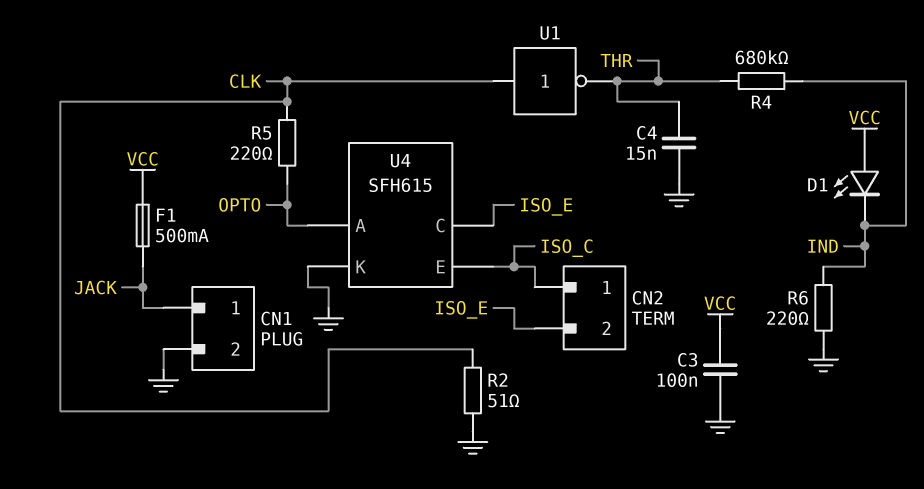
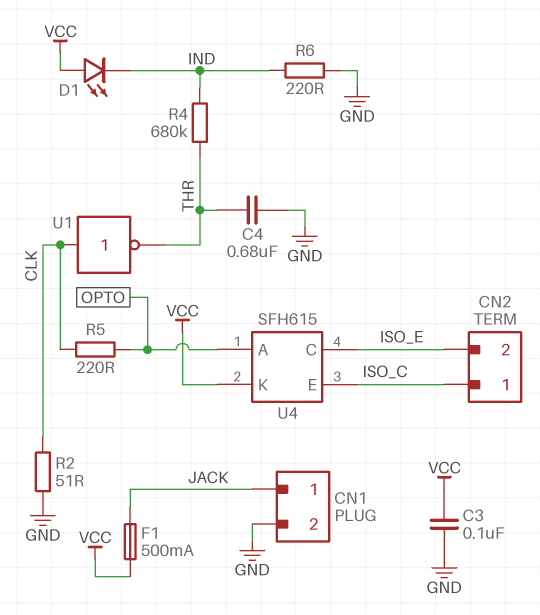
C4: 15nF (GND, THR) -> 680nF (GND, THR)
U4 pin K: GND -> VCC

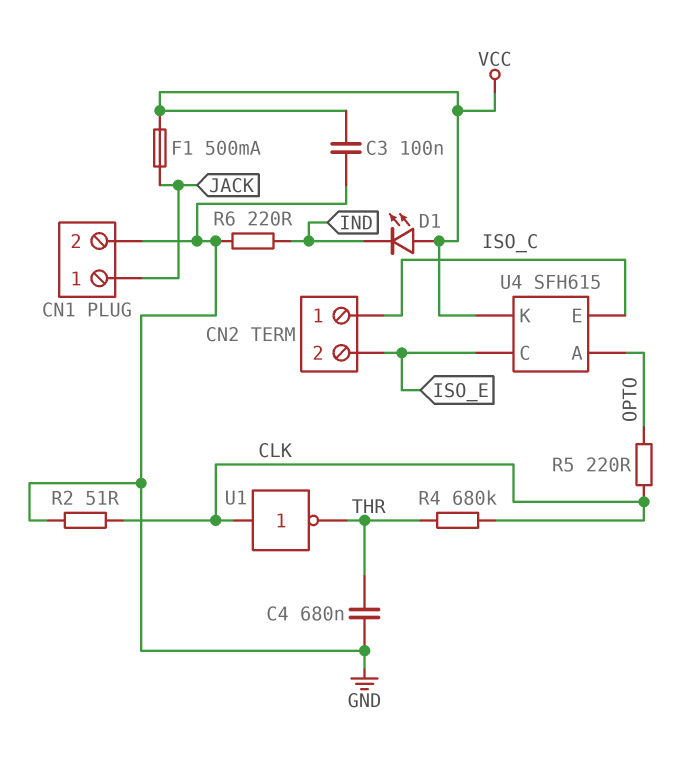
R4: 680k (IND, THR) -> 680k (CLK, THR)

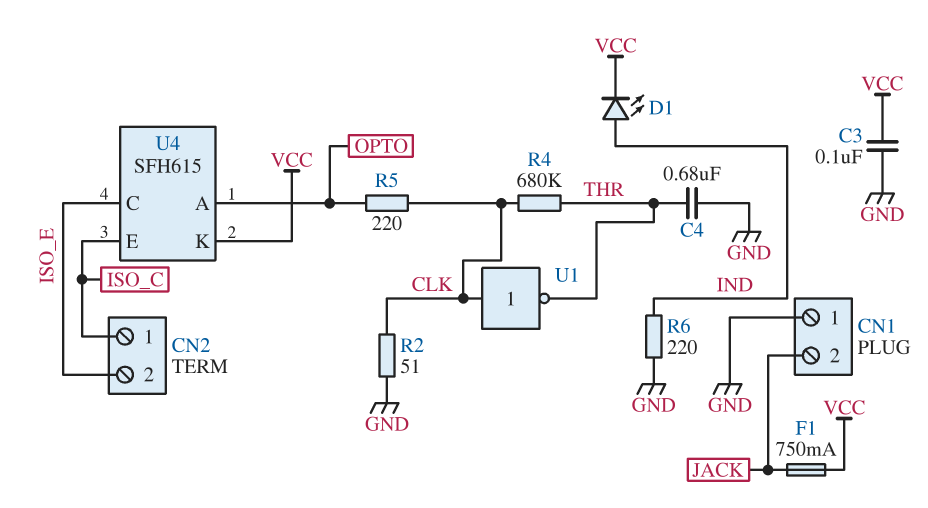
CN1 pin 1: JACK -> GND
CN1 pin 2: GND -> JACK
D1: LED (A VCC, K IND) -> LED (A IND, K VCC)
F1: 500mA (JACK, VCC) -> 750mA (JACK, VCC)

